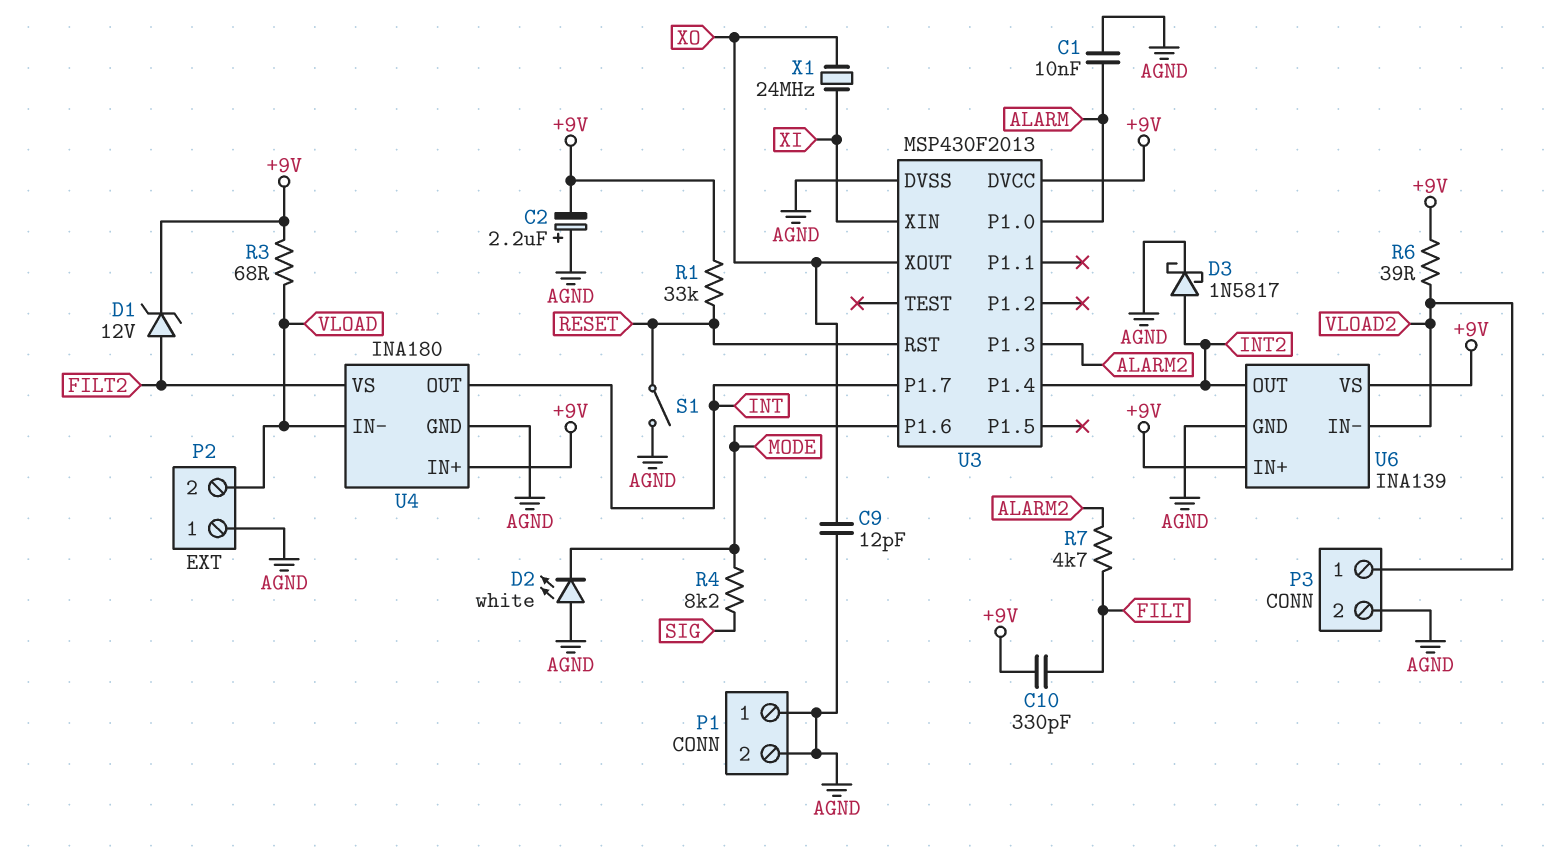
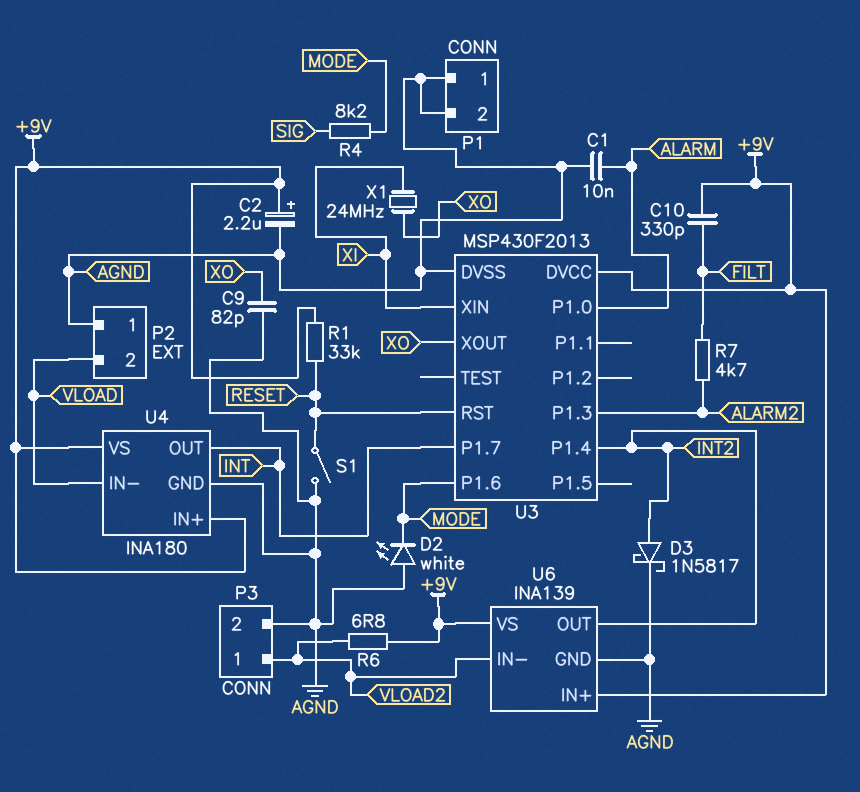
C2: 2.2uF (plus AGND, minus +9V) -> 2.2uF (plus +9V, minus AGND)
C9: 12pF (AGND, XO) -> 82pF (AGND, XO)
D1: zener 12V (A FILT2, K +9V) -> none
R3: 68 (+9V, VLOAD) -> none
R6: 39 (+9V, VLOAD2) -> 6.8 (+9V, VLOAD2)
U4 pin VS: FILT2 -> +9V

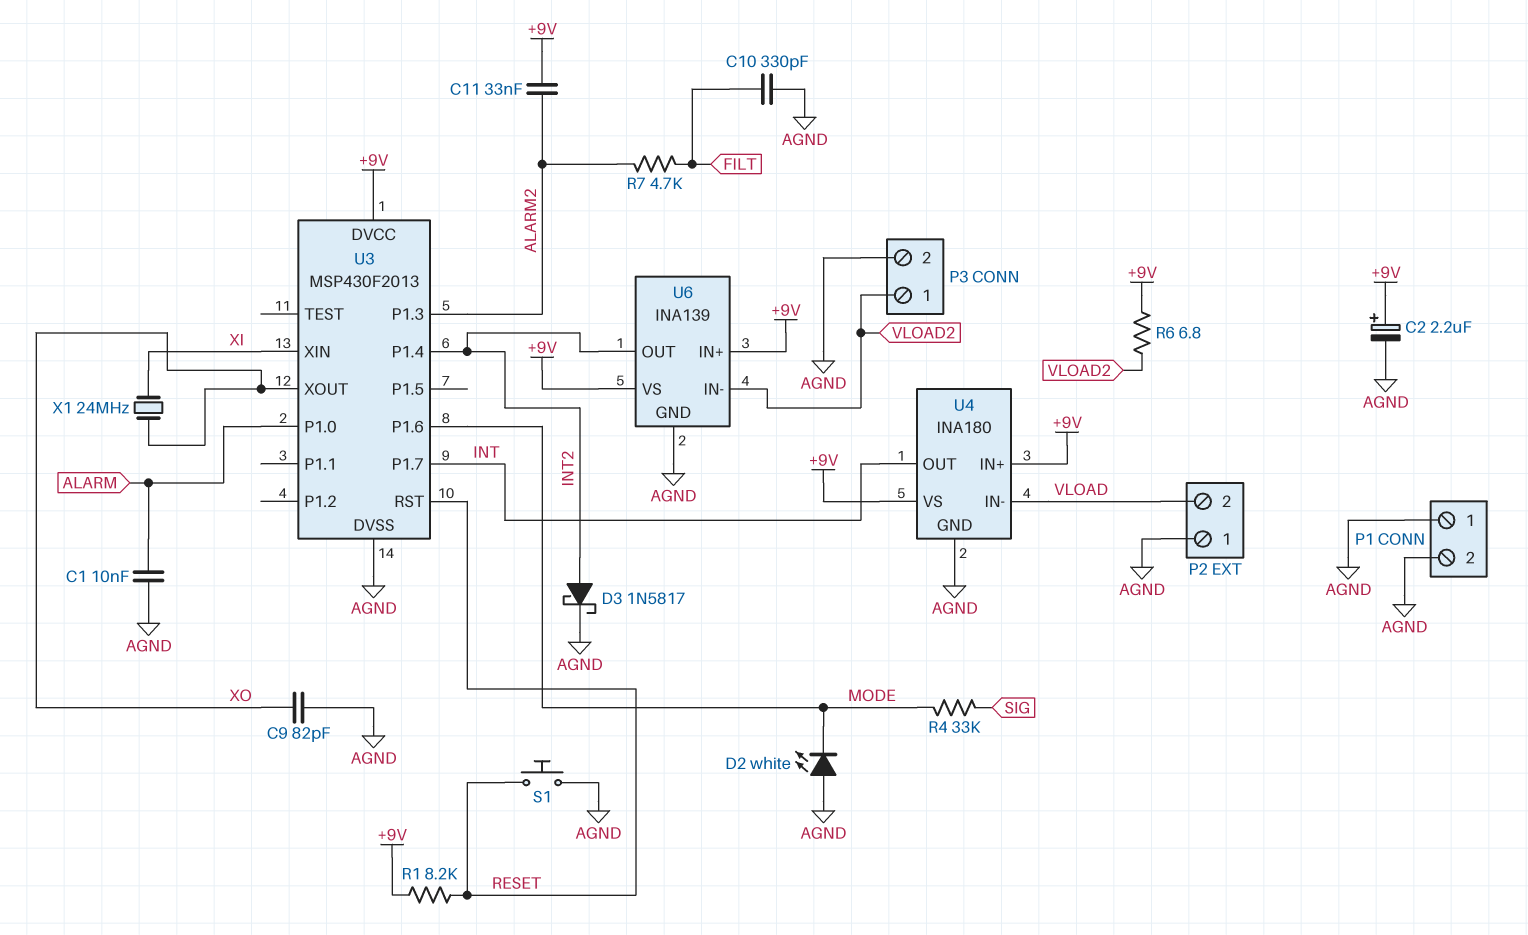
C10: 330pF (+9V, FILT) -> 330pF (AGND, FILT)
C11: none -> 33nF (+9V, ALARM2)
R1: 33k (+9V, RESET) -> 8.2k (+9V, RESET)
R4: 8.2k (MODE, SIG) -> 33k (MODE, SIG)
S1: switch (AGND, RESET) -> button (AGND, RESET)

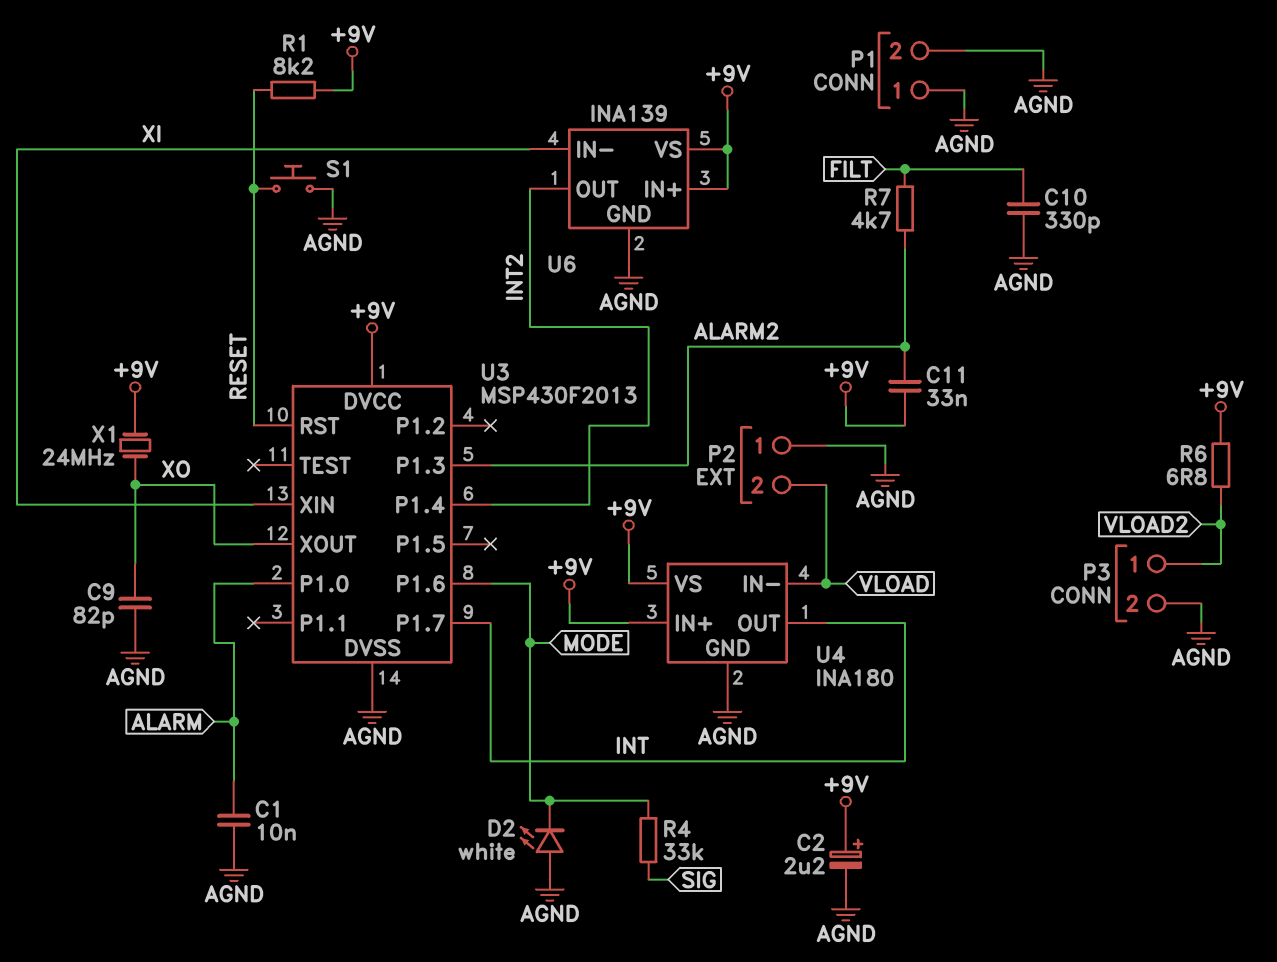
D3: schottky 1N5817 (A INT2, K AGND) -> none
U6 pin IN-: VLOAD2 -> XI
X1: 24MHz (XI, XO) -> 24MHz (+9V, XO)

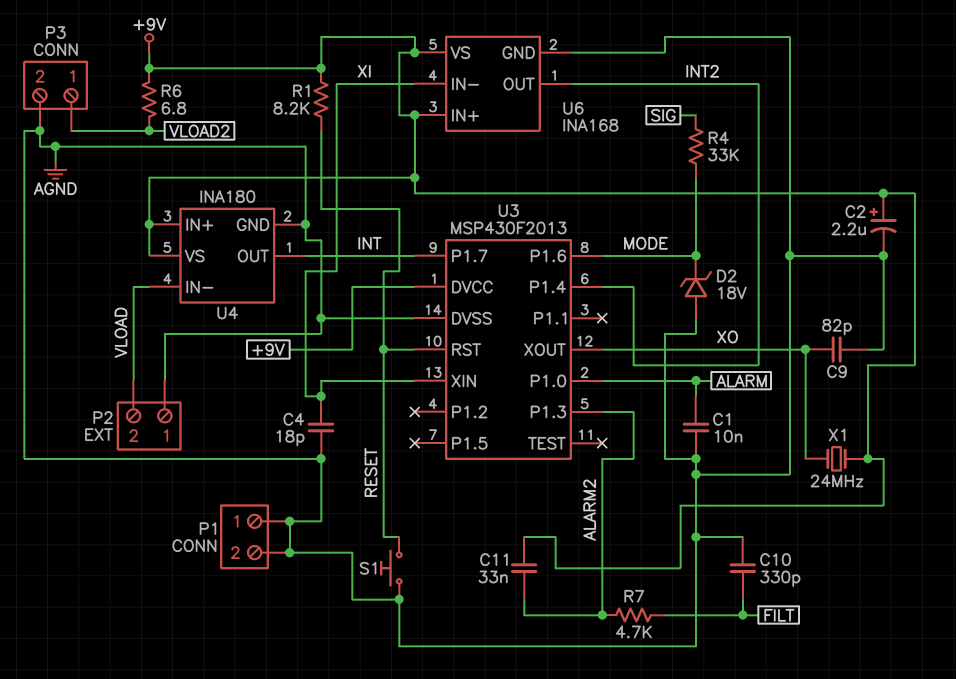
C4: none -> 18pF (AGND, XI)
D2: LED white (A AGND, K MODE) -> zener 18V (A AGND, K MODE)
U6: INA139 -> INA168

